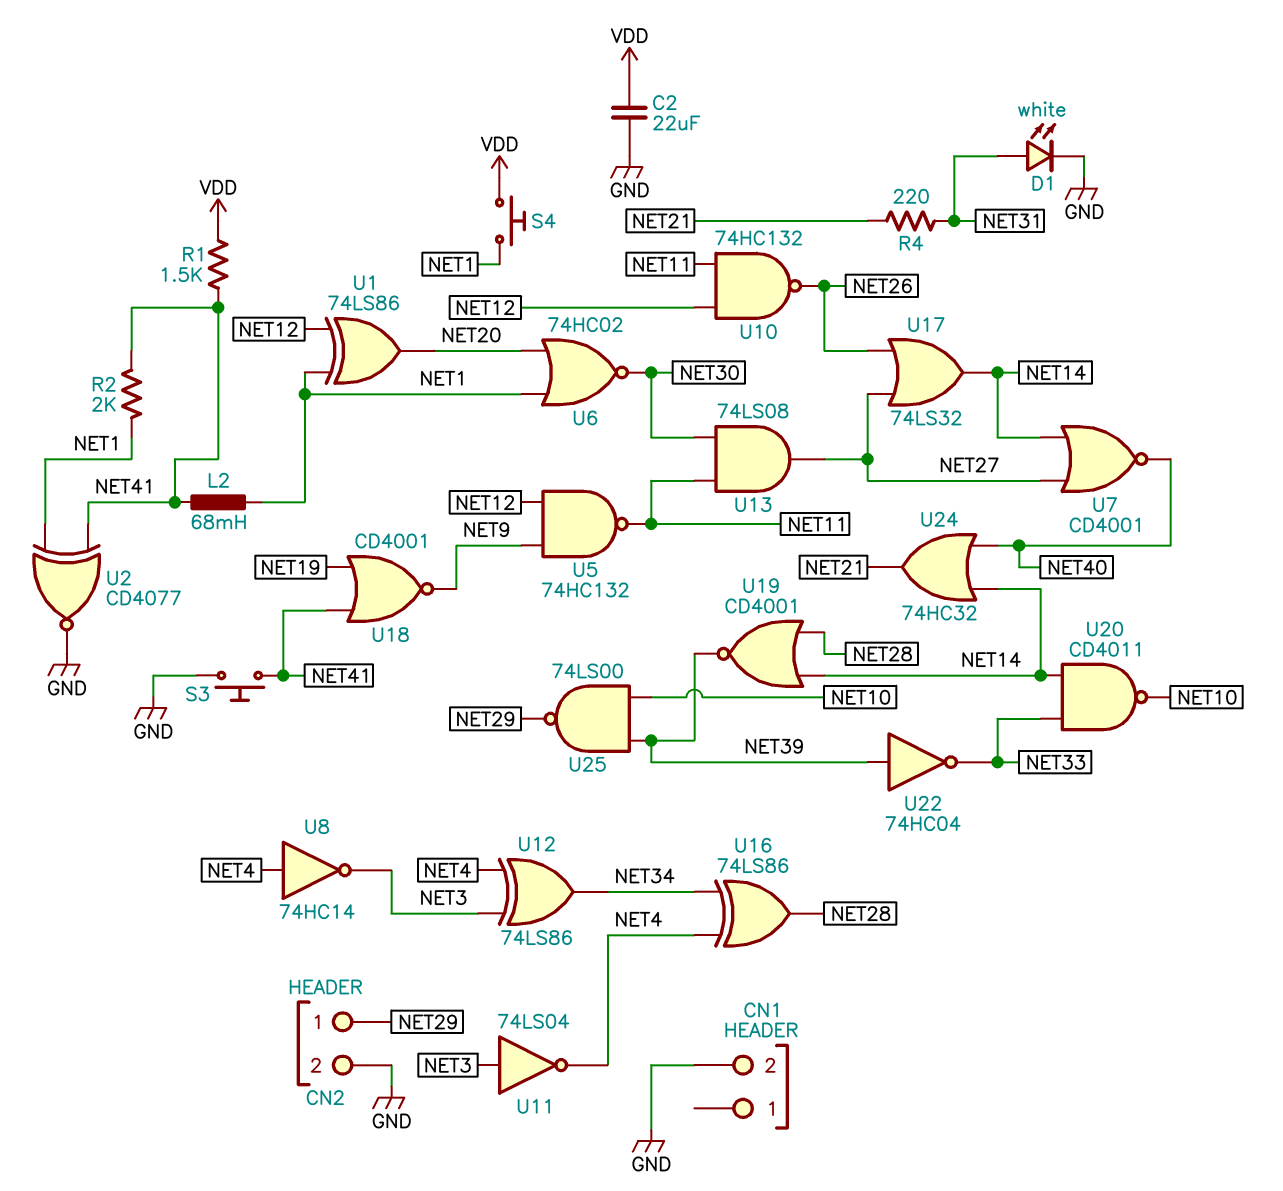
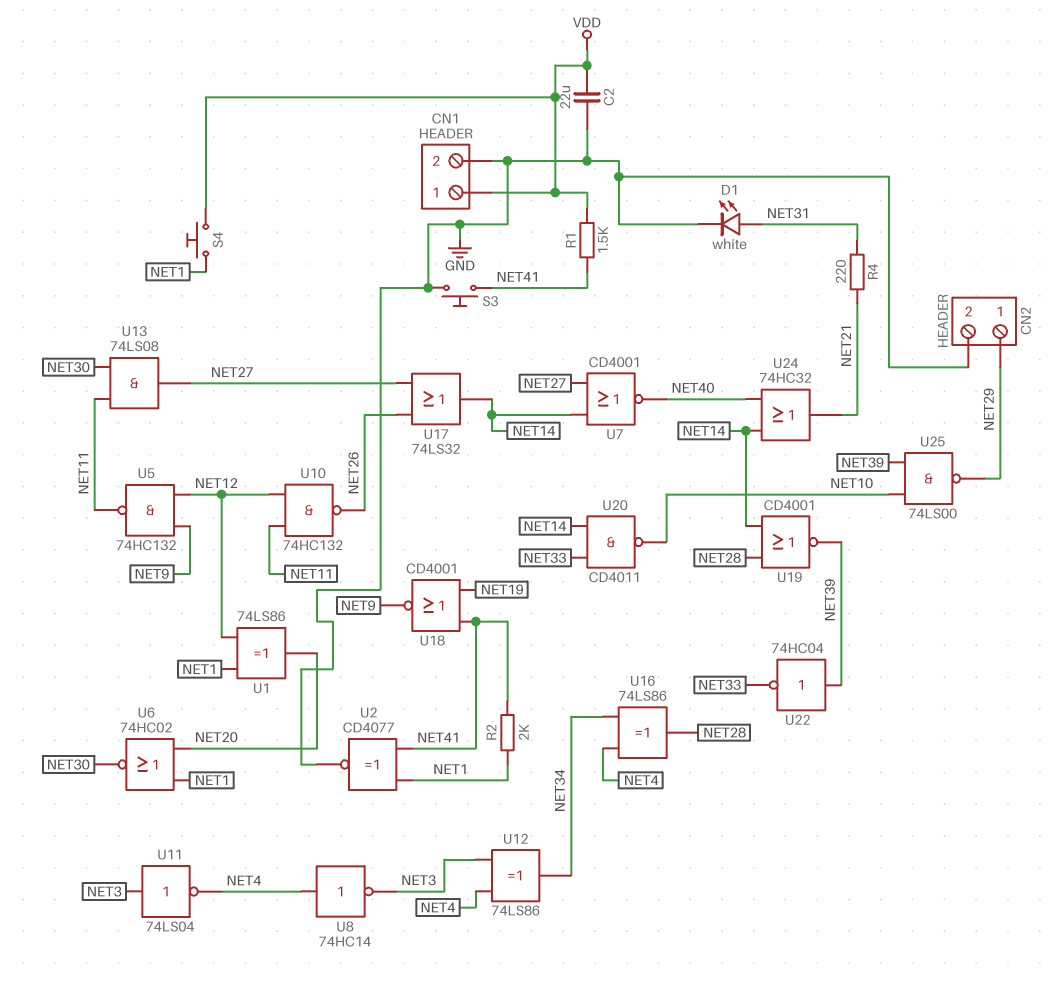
CN1 pin 1: none -> VDD
L2: 68mH (NET1, NET41) -> none

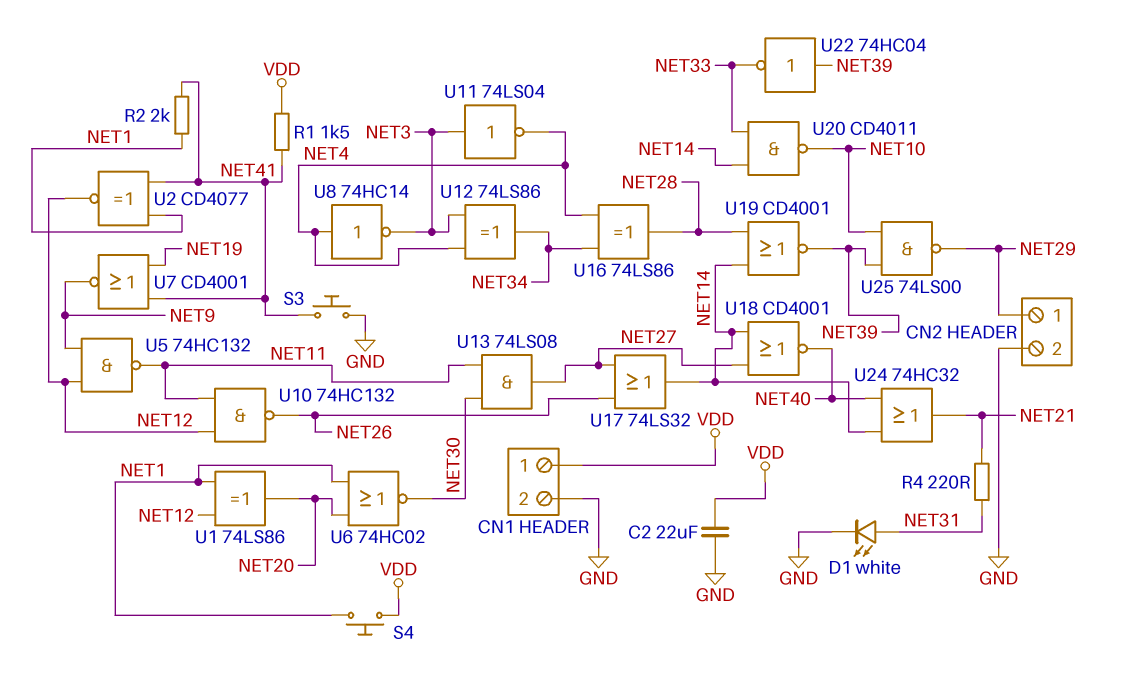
U2: XNOR CD4077 (in NET1, in NET41, out GND) -> XNOR CD4077 (in NET1, in NET41, out NET12)
U7: NOR CD4001 (in NET14, in NET27, out NET40) -> NOR CD4001 (in NET19, in NET41, out NET9)
U18: NOR CD4001 (in NET19, in NET41, out NET9) -> NOR CD4001 (in NET14, in NET27, out NET40)

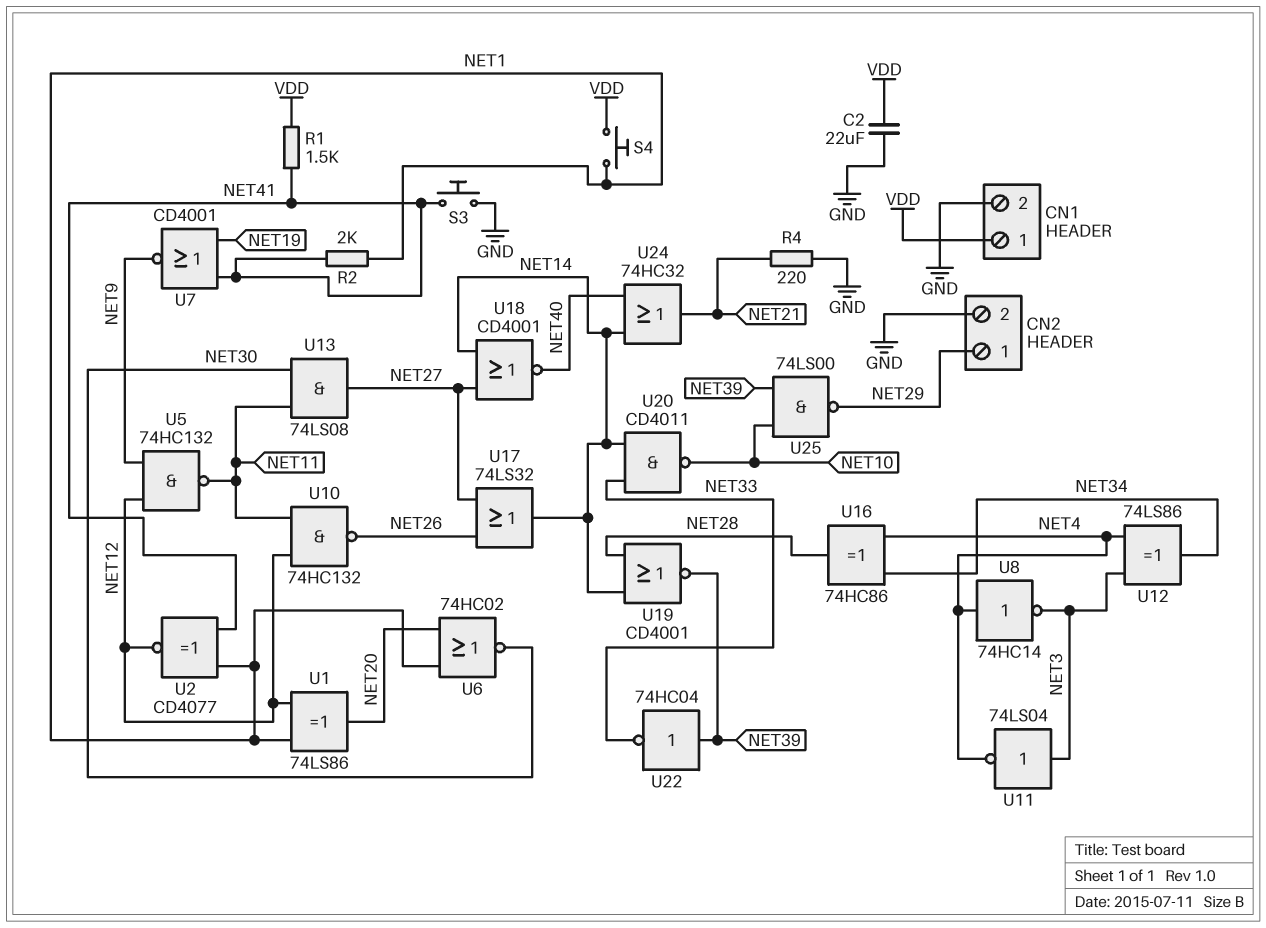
D1: LED white (A NET31, K GND) -> none
R4: 220 (NET21, NET31) -> 220 (GND, NET21)
U16: XOR 74LS86 (in NET4, in NET34, out NET28) -> XOR 74HC86 (in NET4, in NET34, out NET28)

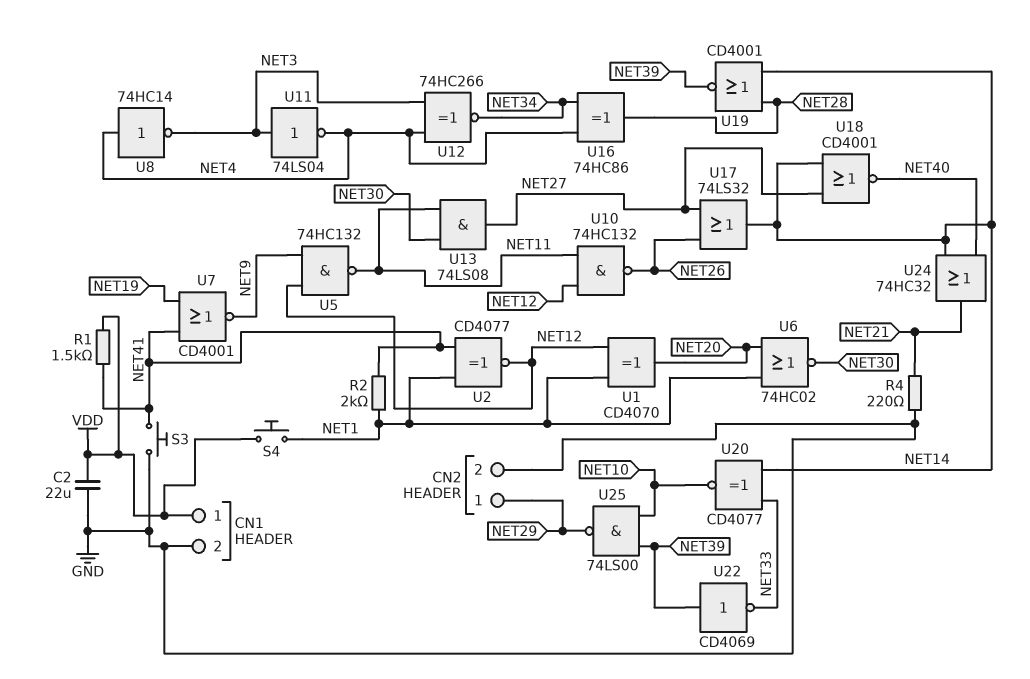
U1: XOR 74LS86 (in NET1, in NET12, out NET20) -> XOR CD4070 (in NET1, in NET12, out NET20)
U12: XOR 74LS86 (in NET3, in NET4, out NET34) -> XNOR 74HC266 (in NET3, in NET4, out NET34)
U20: NAND CD4011 (in NET14, in NET33, out NET10) -> XNOR CD4077 (in NET14, in NET33, out NET10)
U22: NOT 74HC04 (in NET39, out NET33) -> NOT CD4069 (in NET39, out NET33)

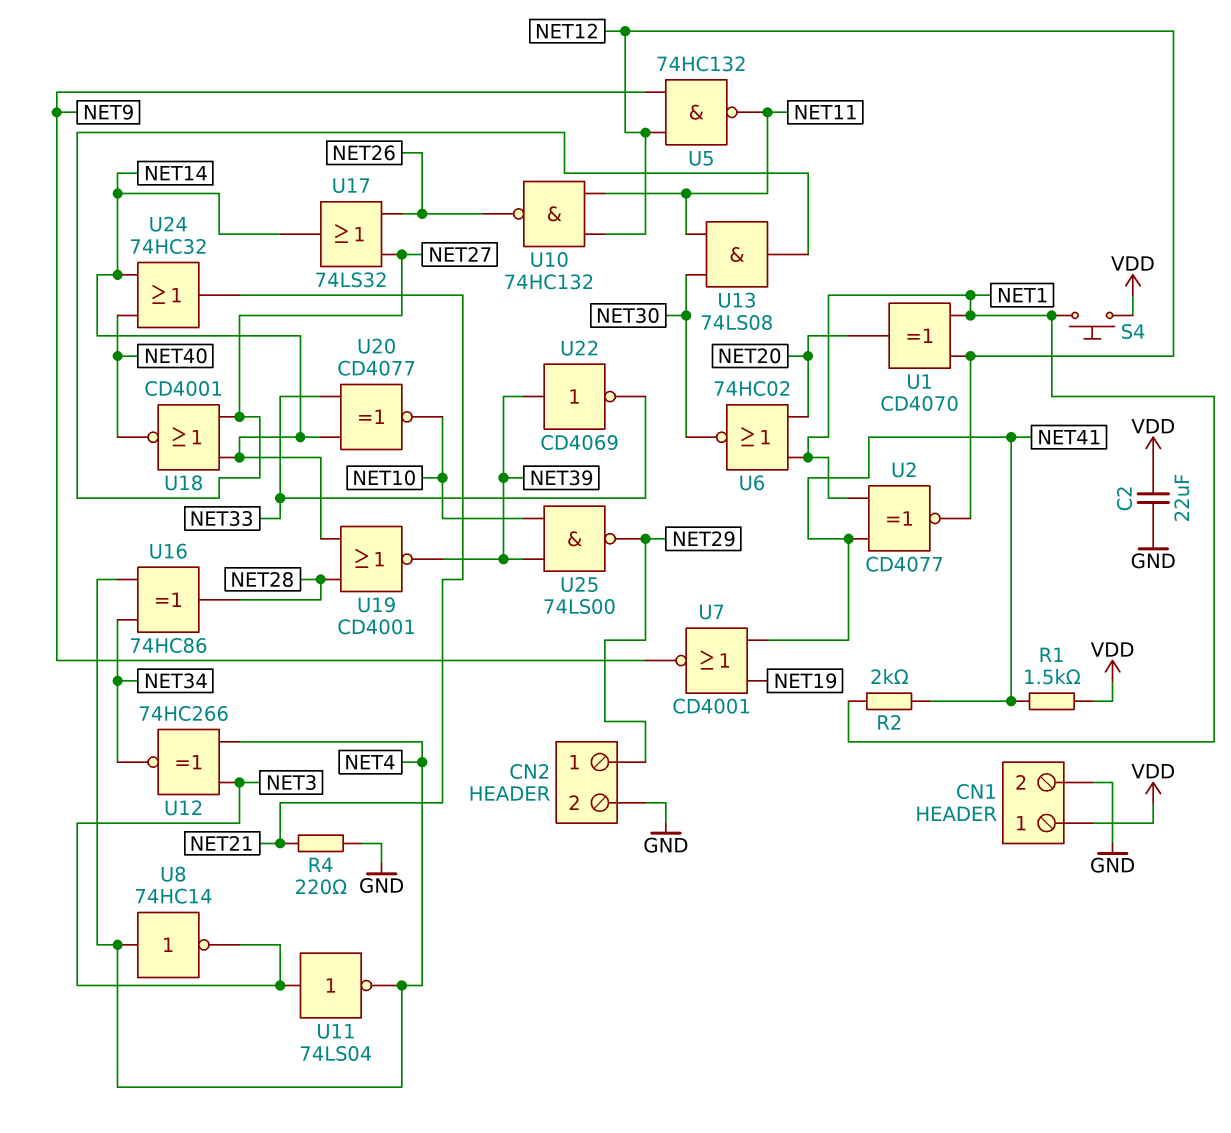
S3: button (GND, NET41) -> none

